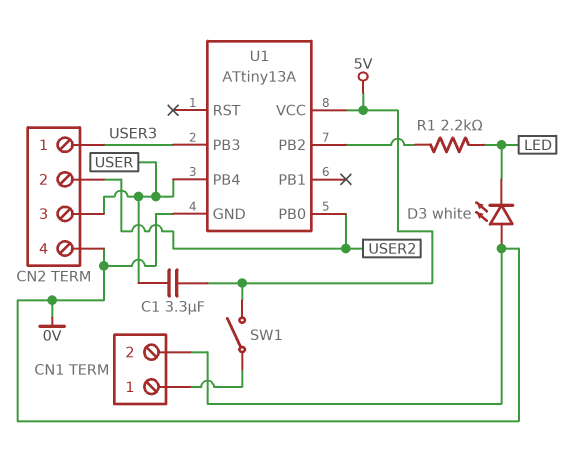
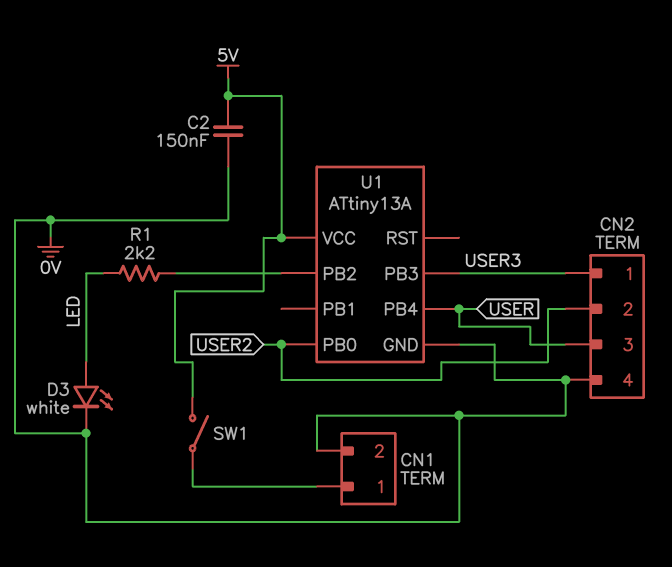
C1: 3.3uF (5V, USER) -> none
C2: none -> 150nF (0V, 5V)
D3: LED white (A 0V, K LED) -> LED white (A LED, K 0V)

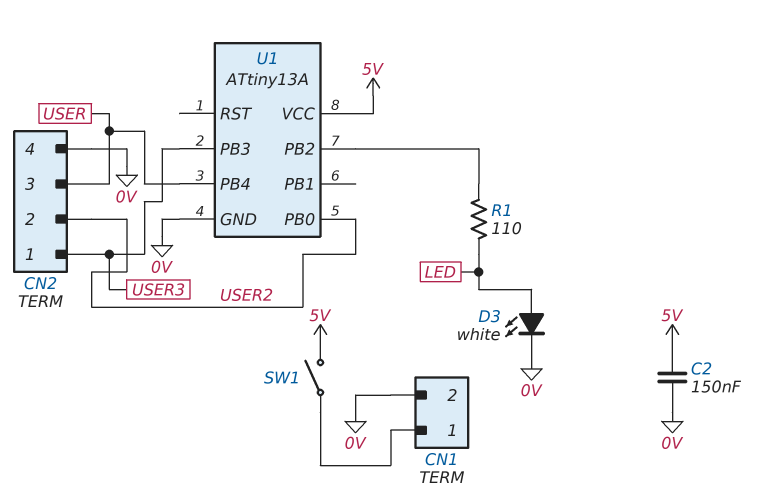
R1: 2.2k (LED, U1/PB2) -> 110 (LED, U1/PB2)

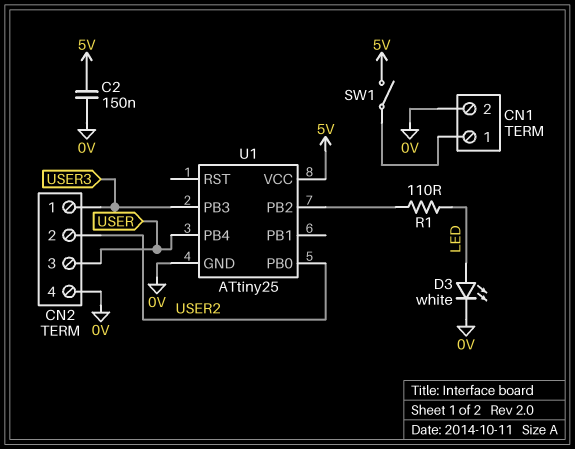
U1: ATtiny13A -> ATtiny25

